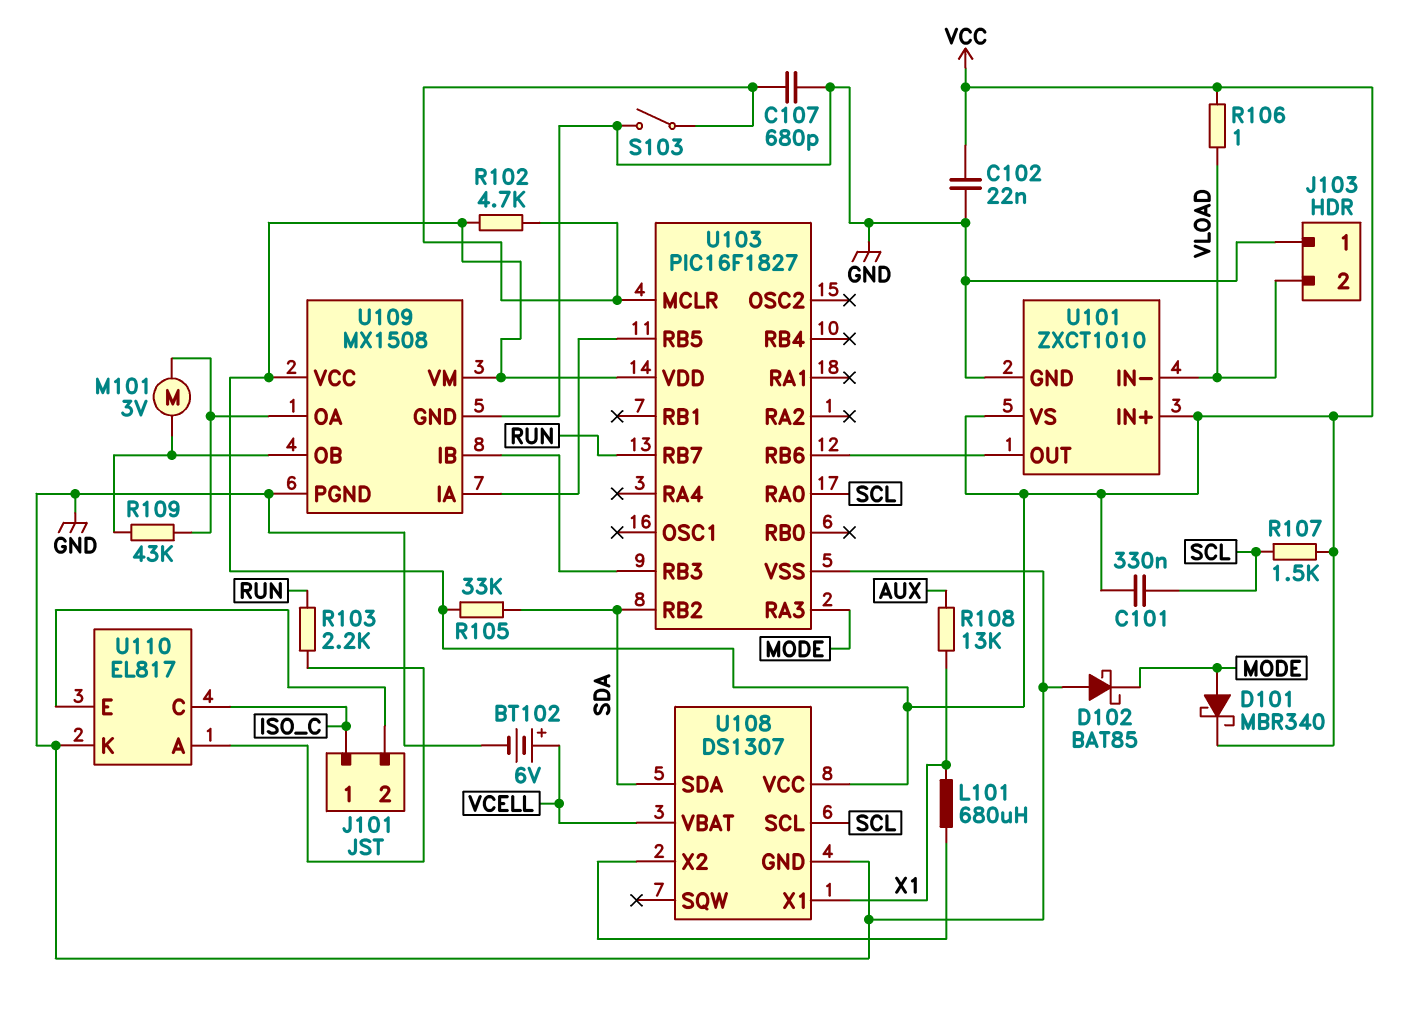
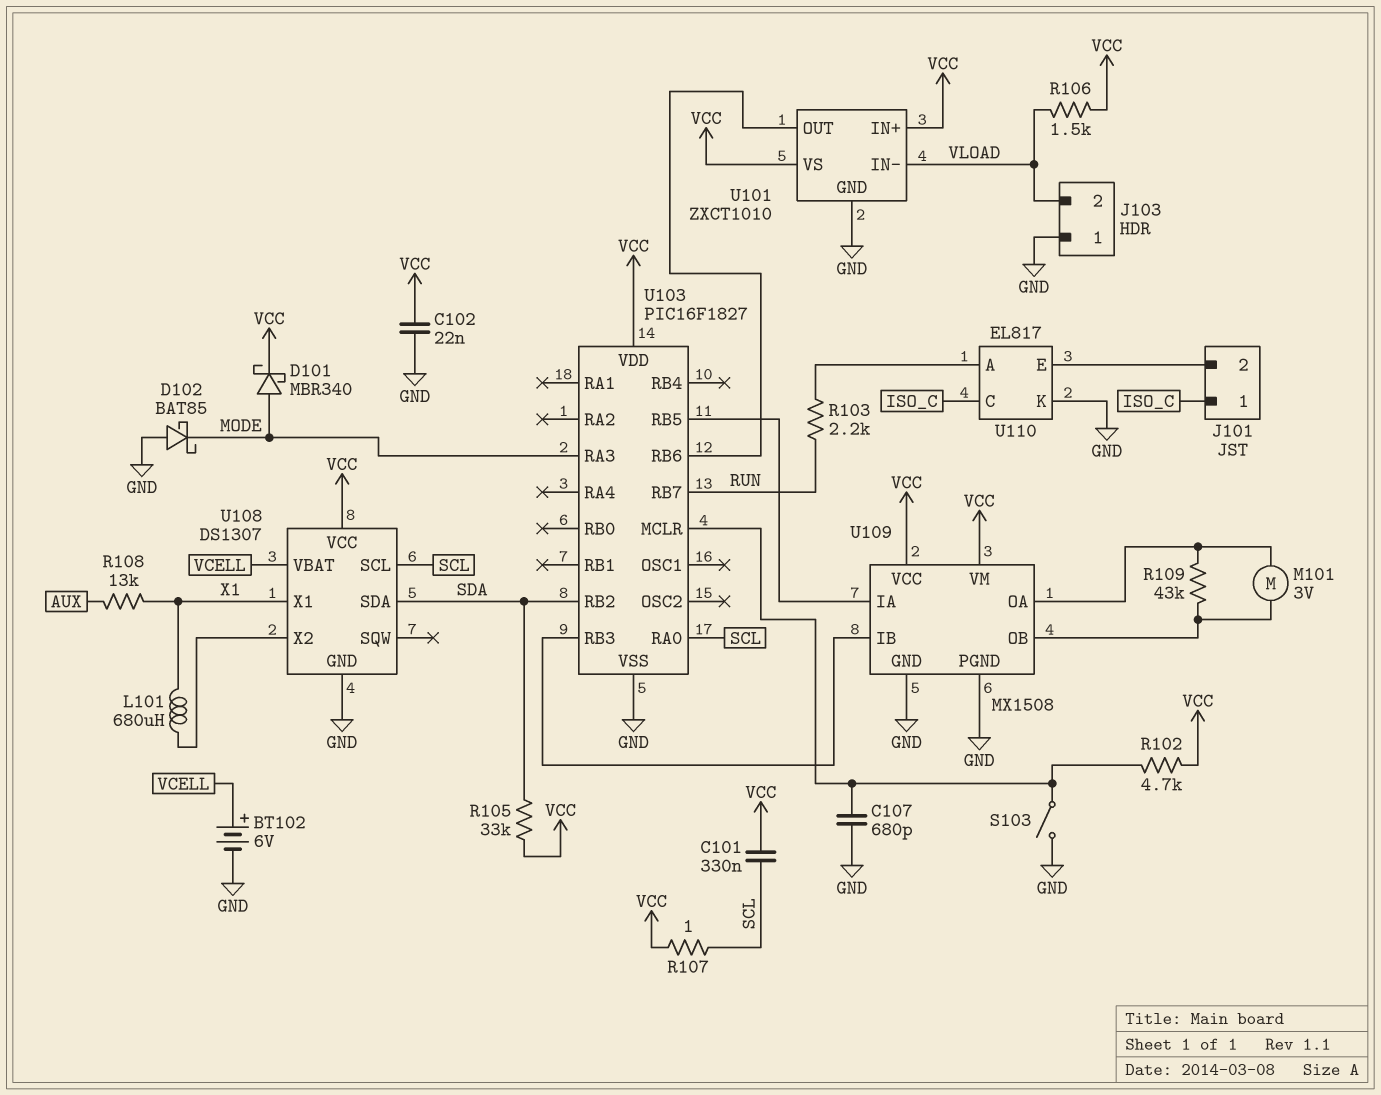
R106: 1 (VCC, VLOAD) -> 1.5k (VCC, VLOAD)
R107: 1.5k (SCL, VCC) -> 1 (SCL, VCC)

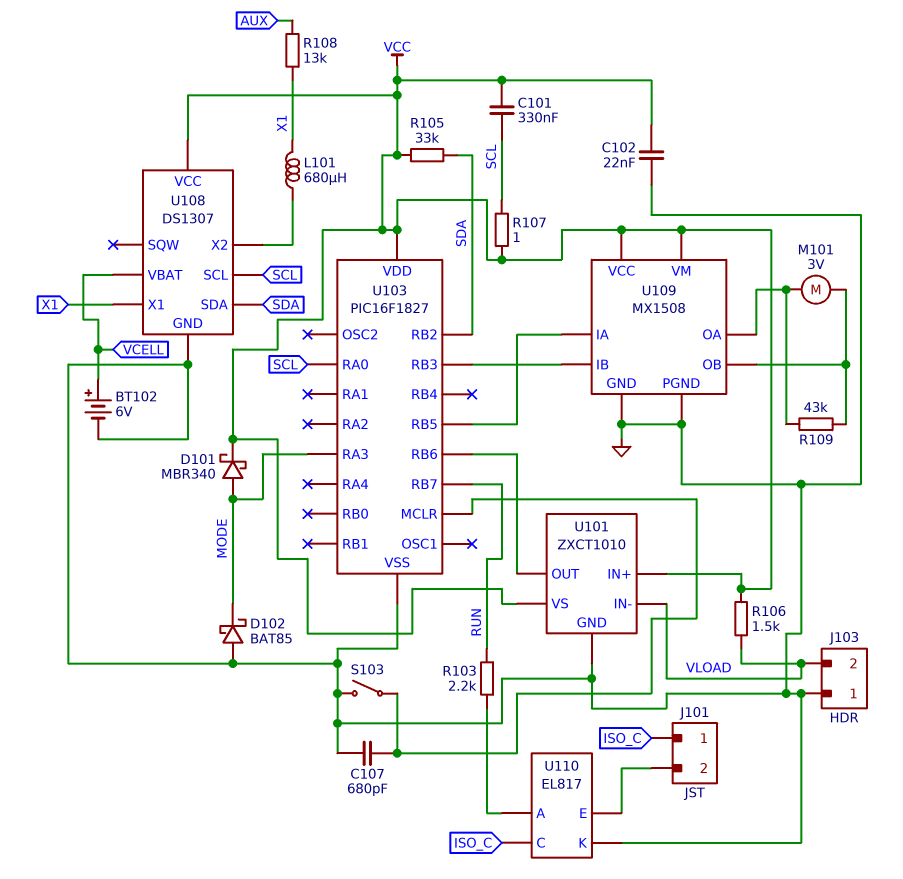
R102: 4.7k (U103/MCLR, VCC) -> none

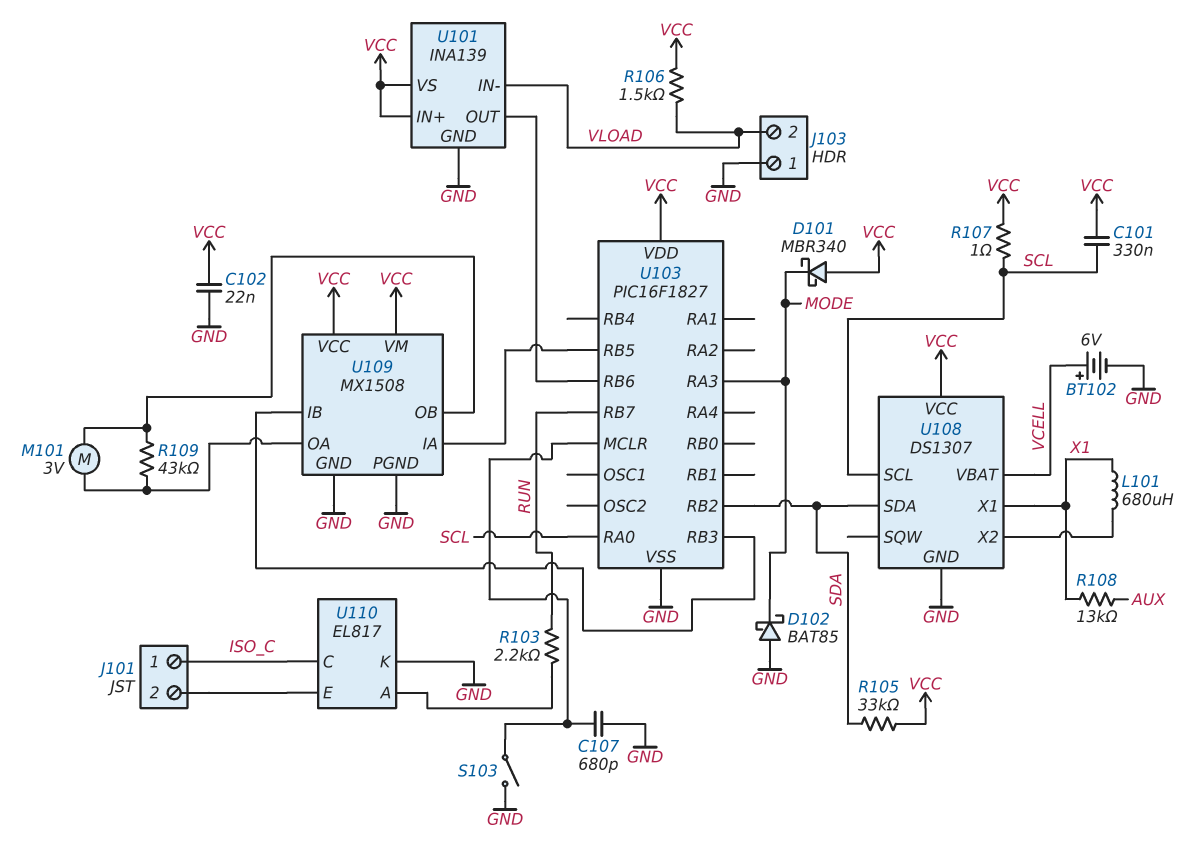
D101: schottky MBR340 (A MODE, K VCC) -> schottky MBR340 (A VCC, K MODE)
U101: ZXCT1010 -> INA139

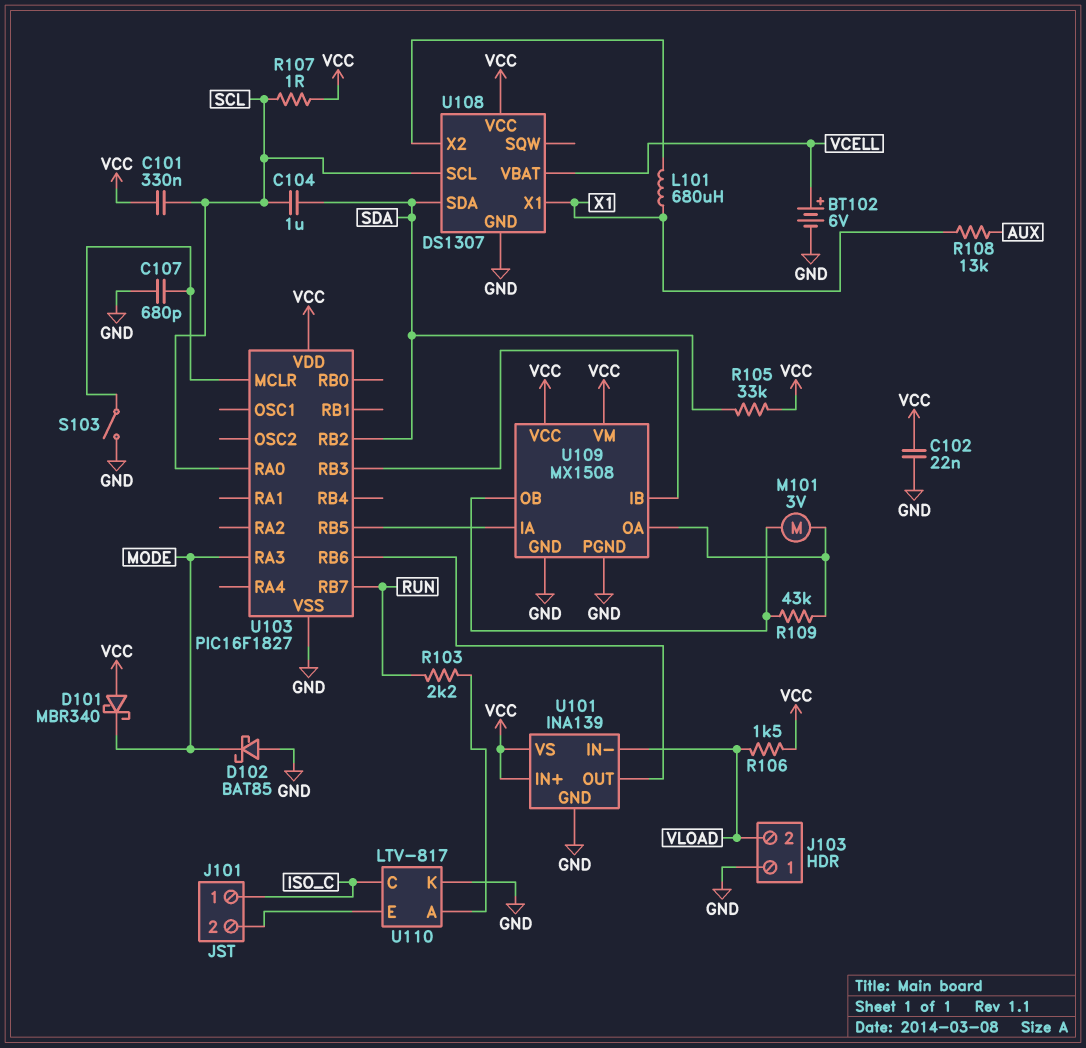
C104: none -> 1uF (SCL, SDA)
U110: EL817 -> LTV-817

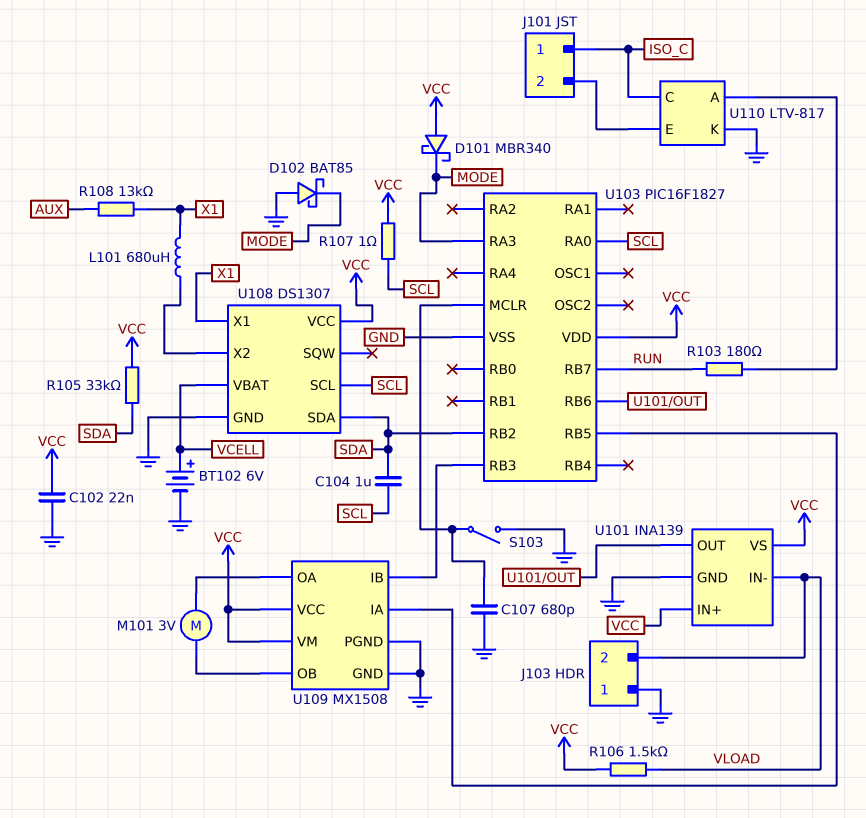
C101: 330nF (SCL, VCC) -> none
R103: 2.2k (RUN, U110/A) -> 180 (RUN, U110/A)
R109: 43k (U109/OA, U109/OB) -> none

